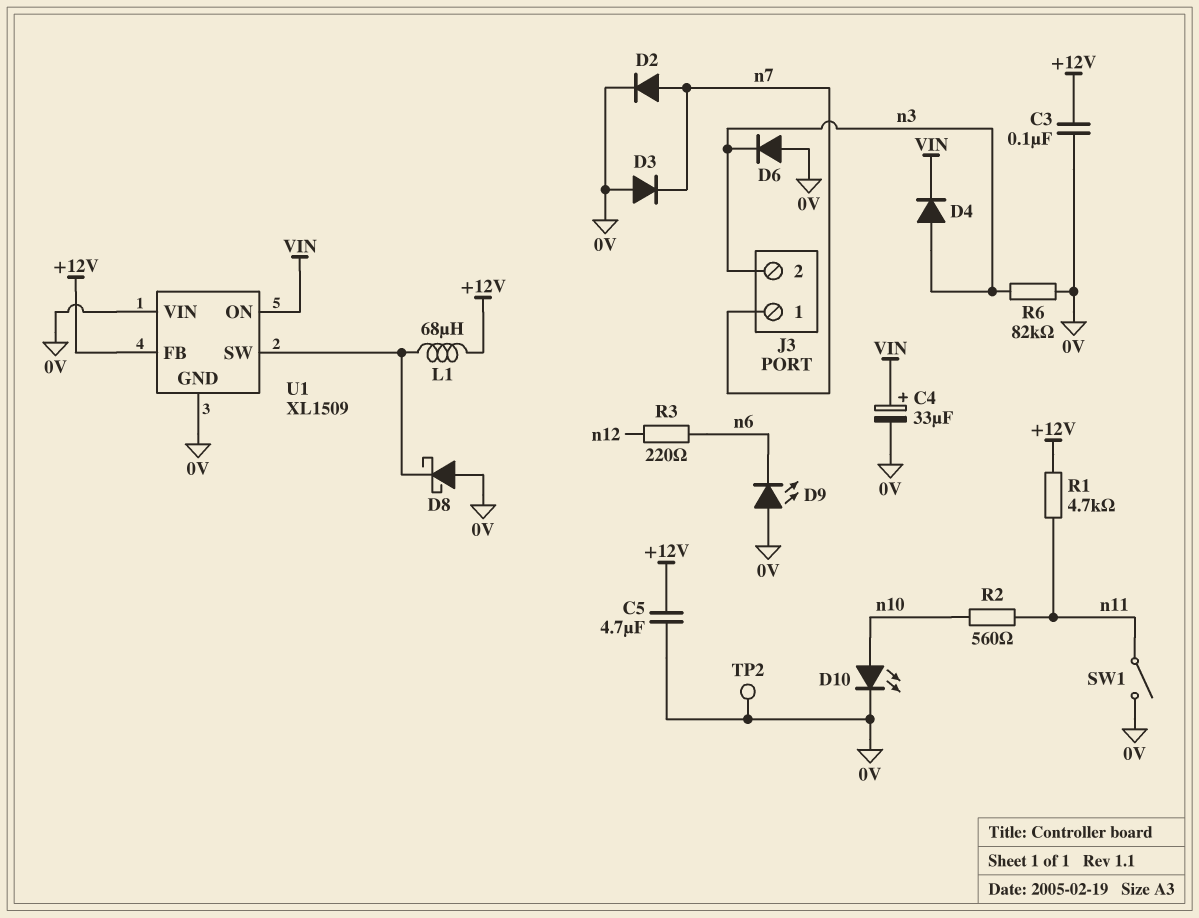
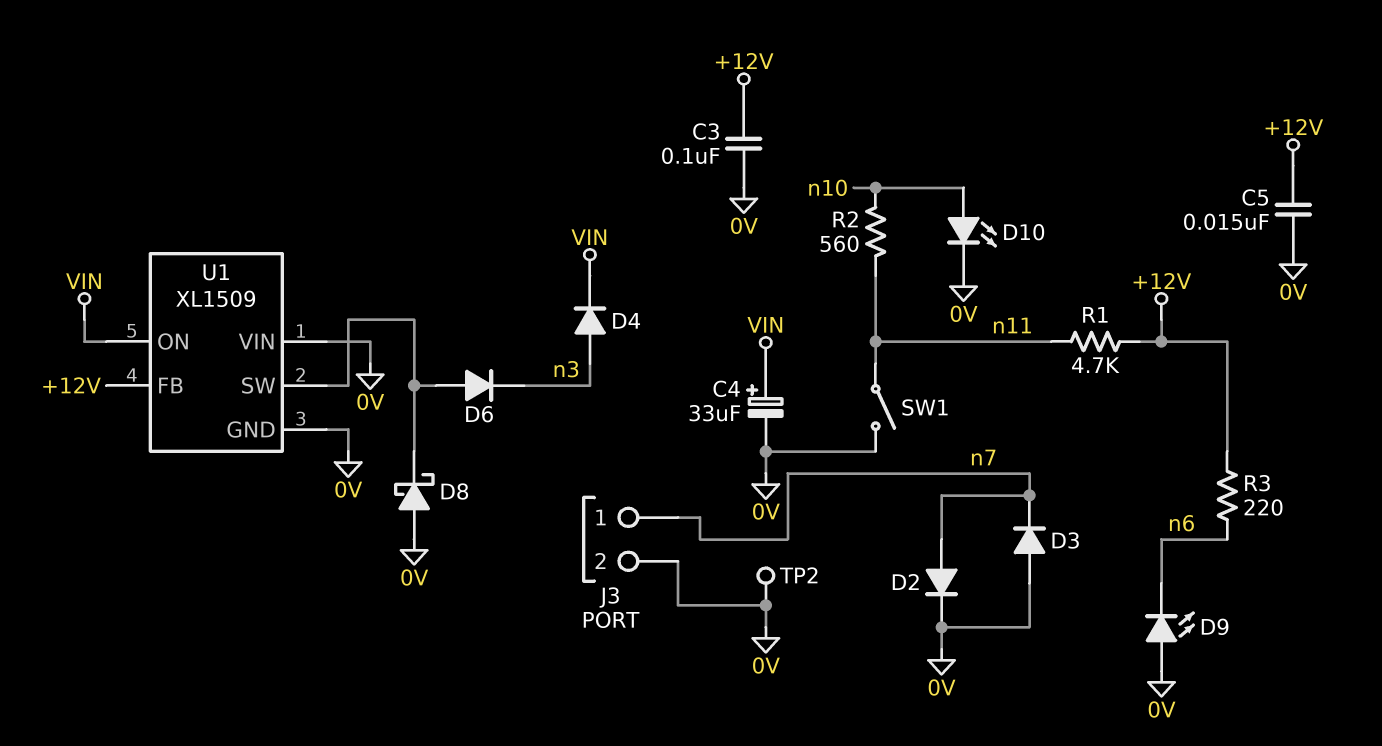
C5: 4.7uF (+12V, 0V) -> 15nF (+12V, 0V)
D6: diode (A 0V, K n3) -> diode (A U1/SW, K n3)
J3 pin 2: n3 -> 0V
L1: 68uH (+12V, U1/SW) -> none
R3: 220 (n6, n12) -> 220 (+12V, n6)
R6: 82k (0V, n3) -> none

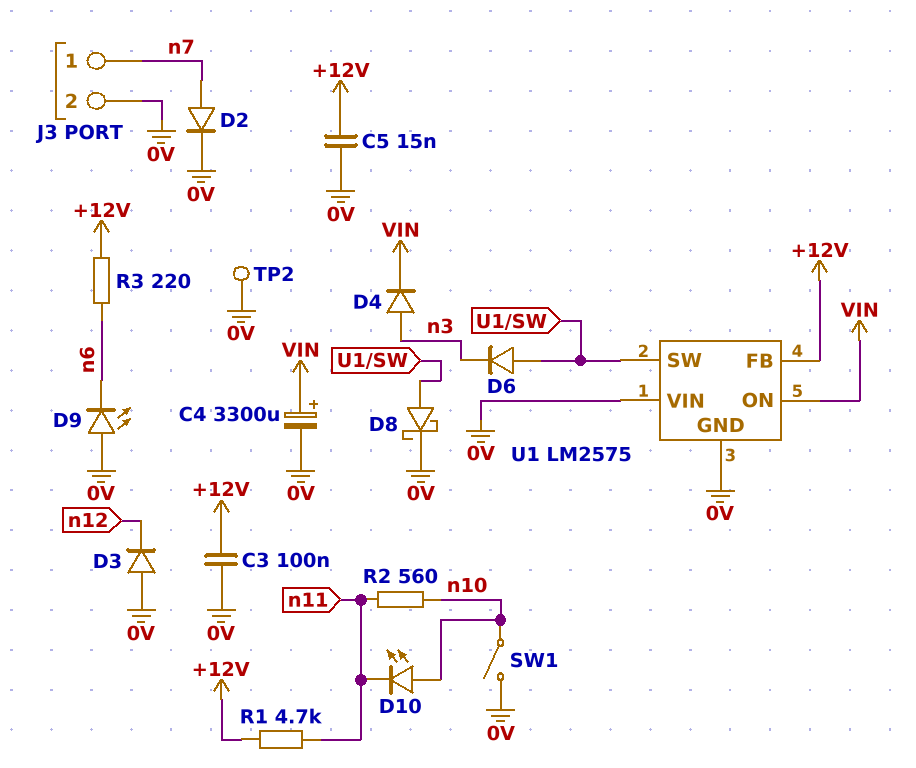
C4: 33uF (plus VIN, minus 0V) -> 3300uF (plus VIN, minus 0V)
D3: diode (A 0V, K n7) -> diode (A 0V, K n12)
D8: schottky (A 0V, K U1/SW) -> schottky (A U1/SW, K 0V)
D10: LED (A n10, K 0V) -> LED (A n10, K n11)
SW1: switch (0V, n11) -> switch (0V, n10)
U1: XL1509 -> LM2575

